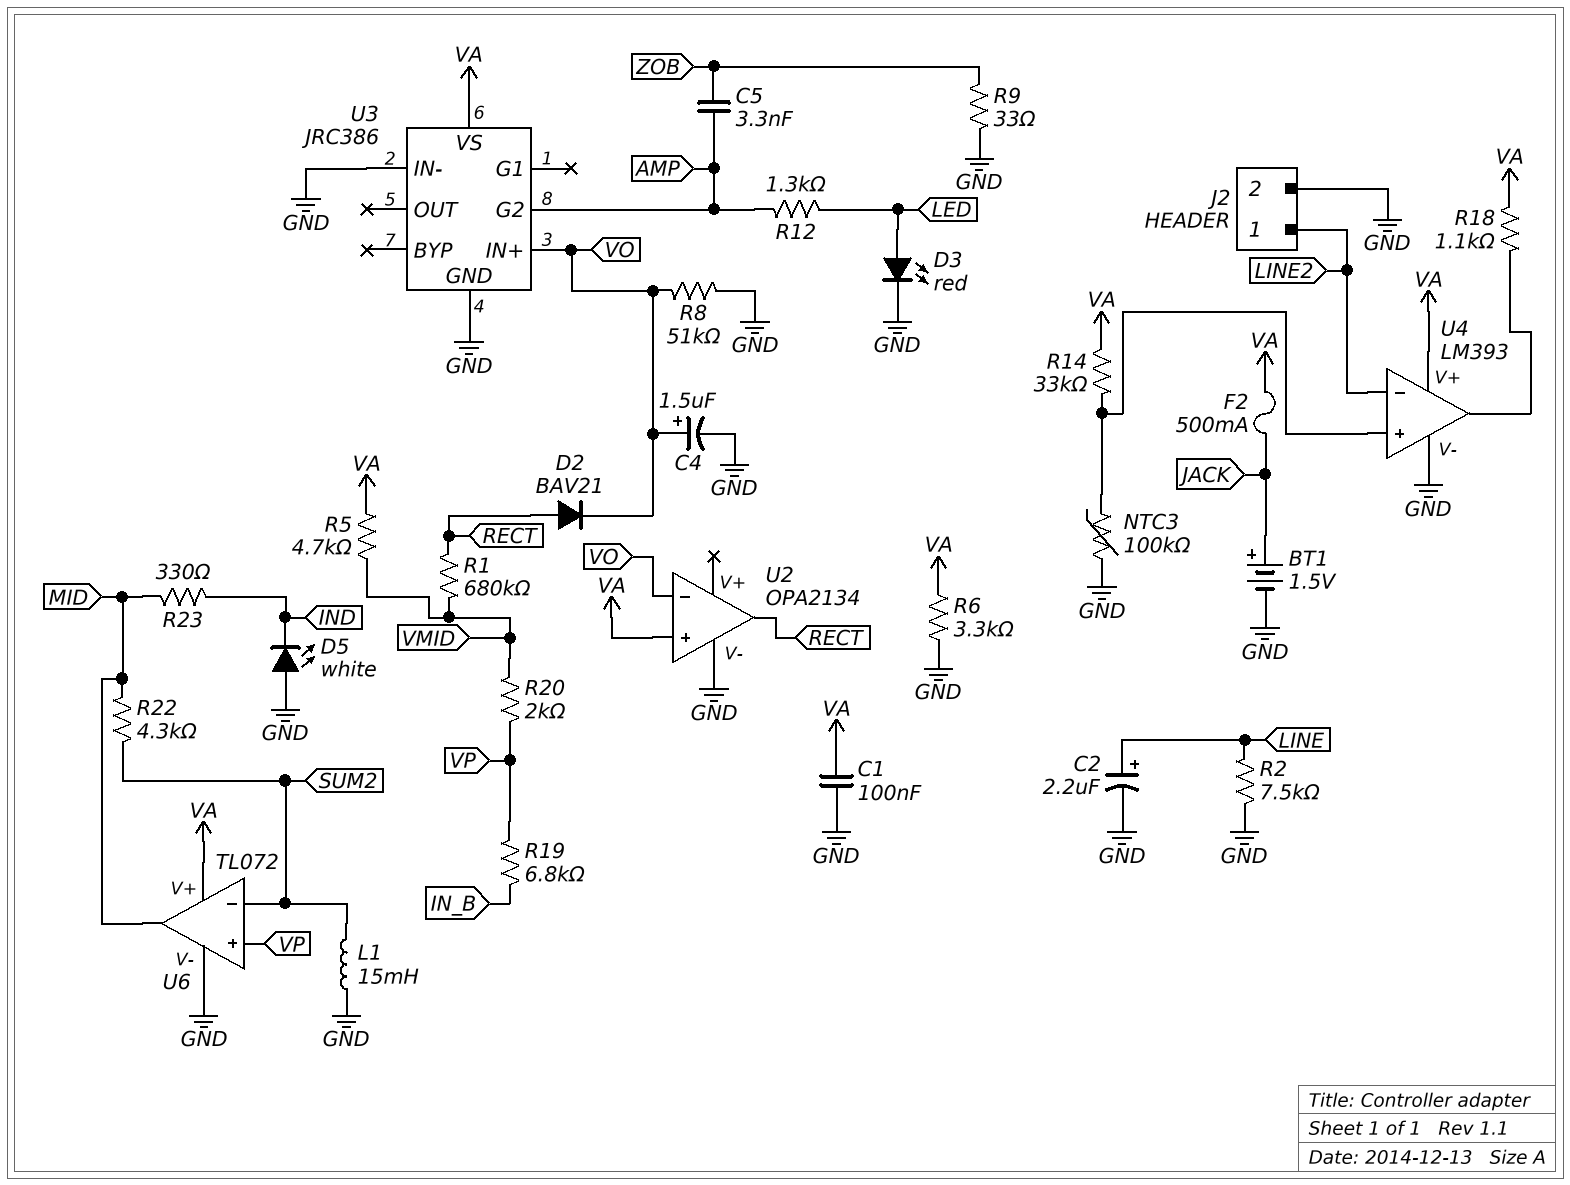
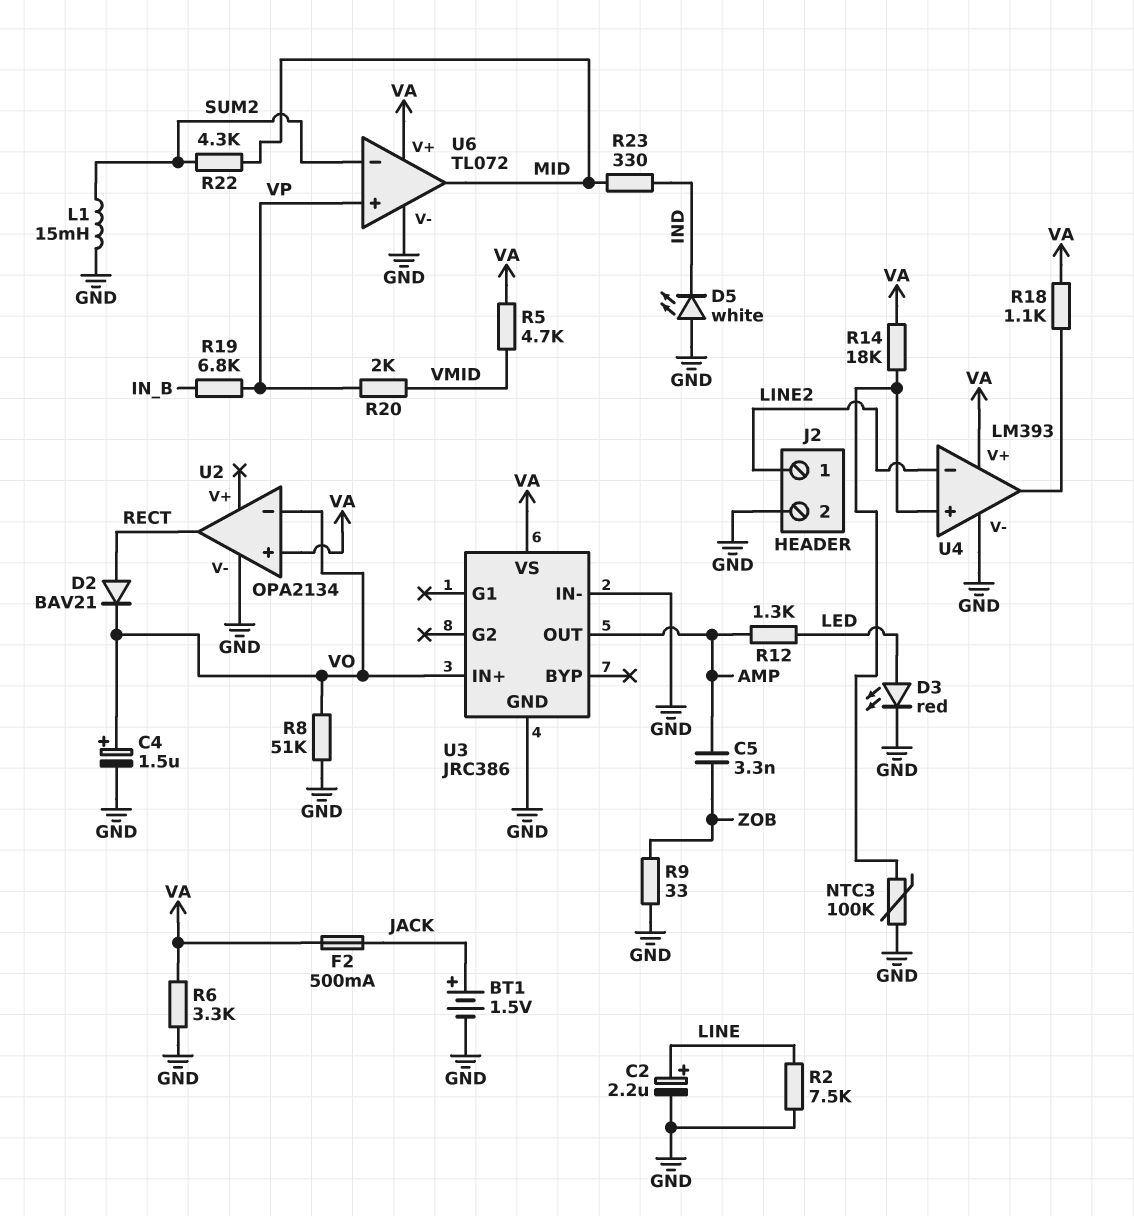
C1: 100nF (GND, VA) -> none
R1: 680k (RECT, VMID) -> none
R14: 33k (U4/in+, VA) -> 18k (U4/in+, VA)
U3 pin G2: AMP -> none
U3 pin OUT: none -> AMP

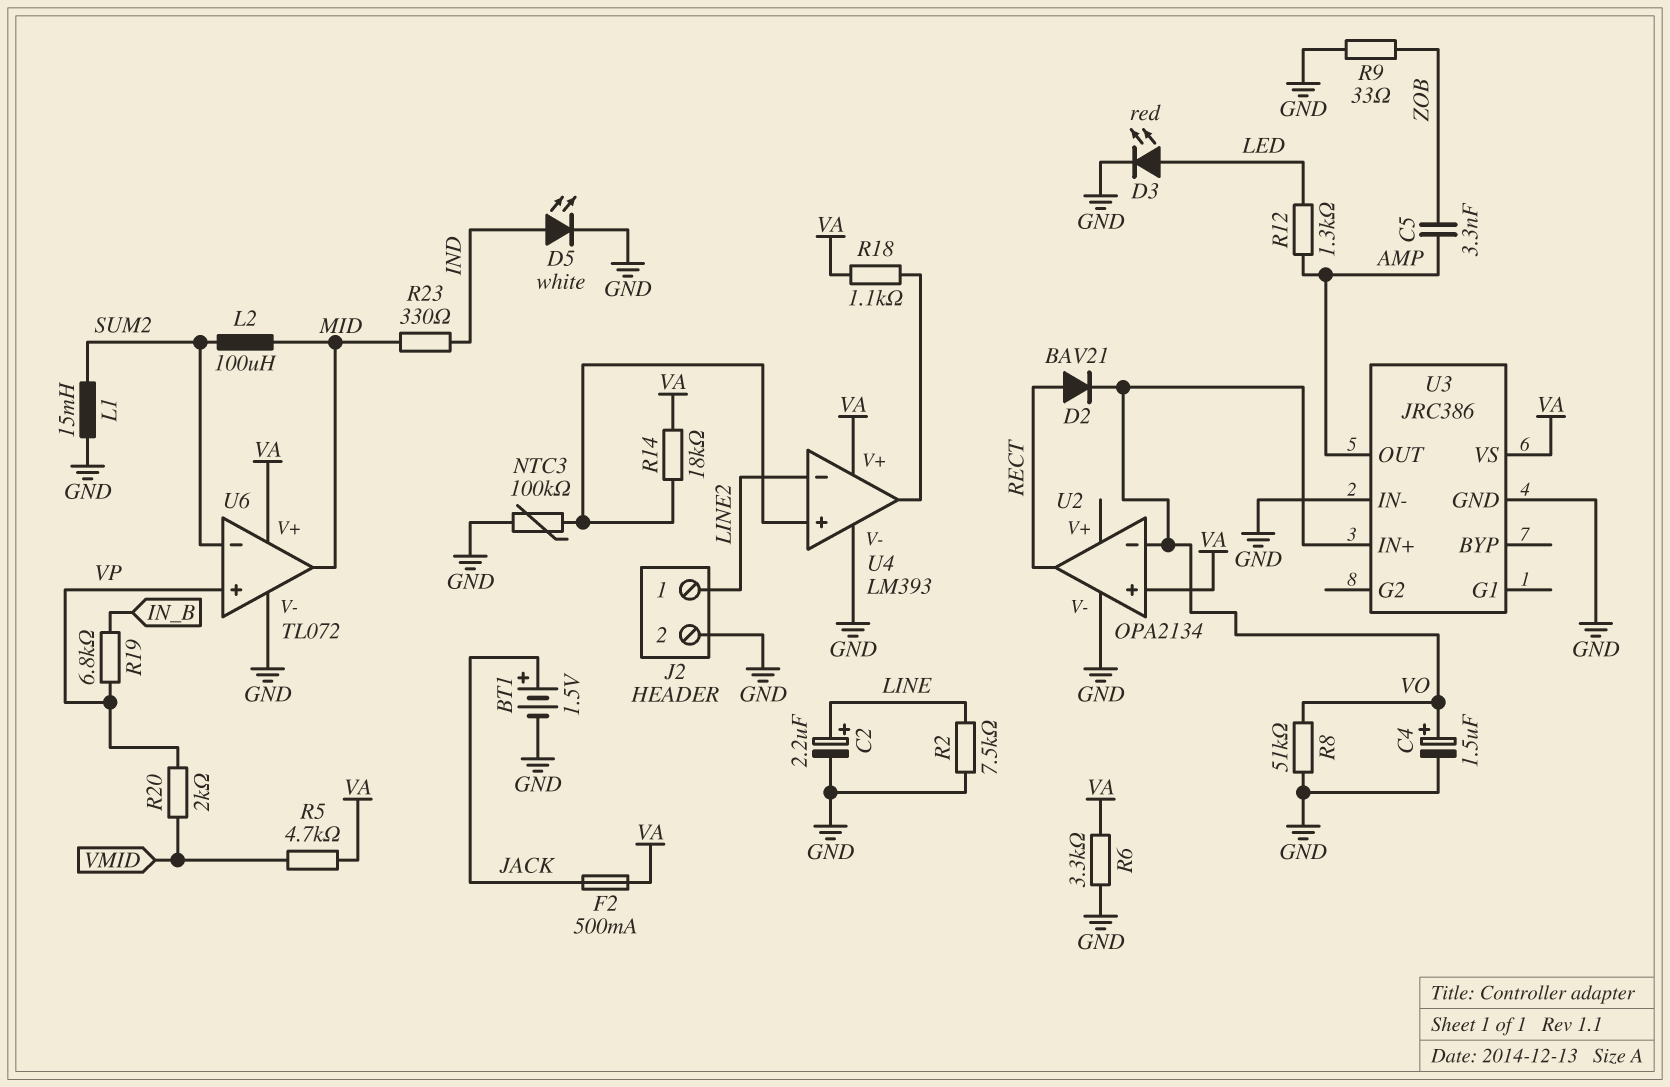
D5: LED white (A GND, K IND) -> LED white (A IND, K GND)
L2: none -> 100uH (MID, SUM2)
R22: 4.3k (MID, SUM2) -> none

